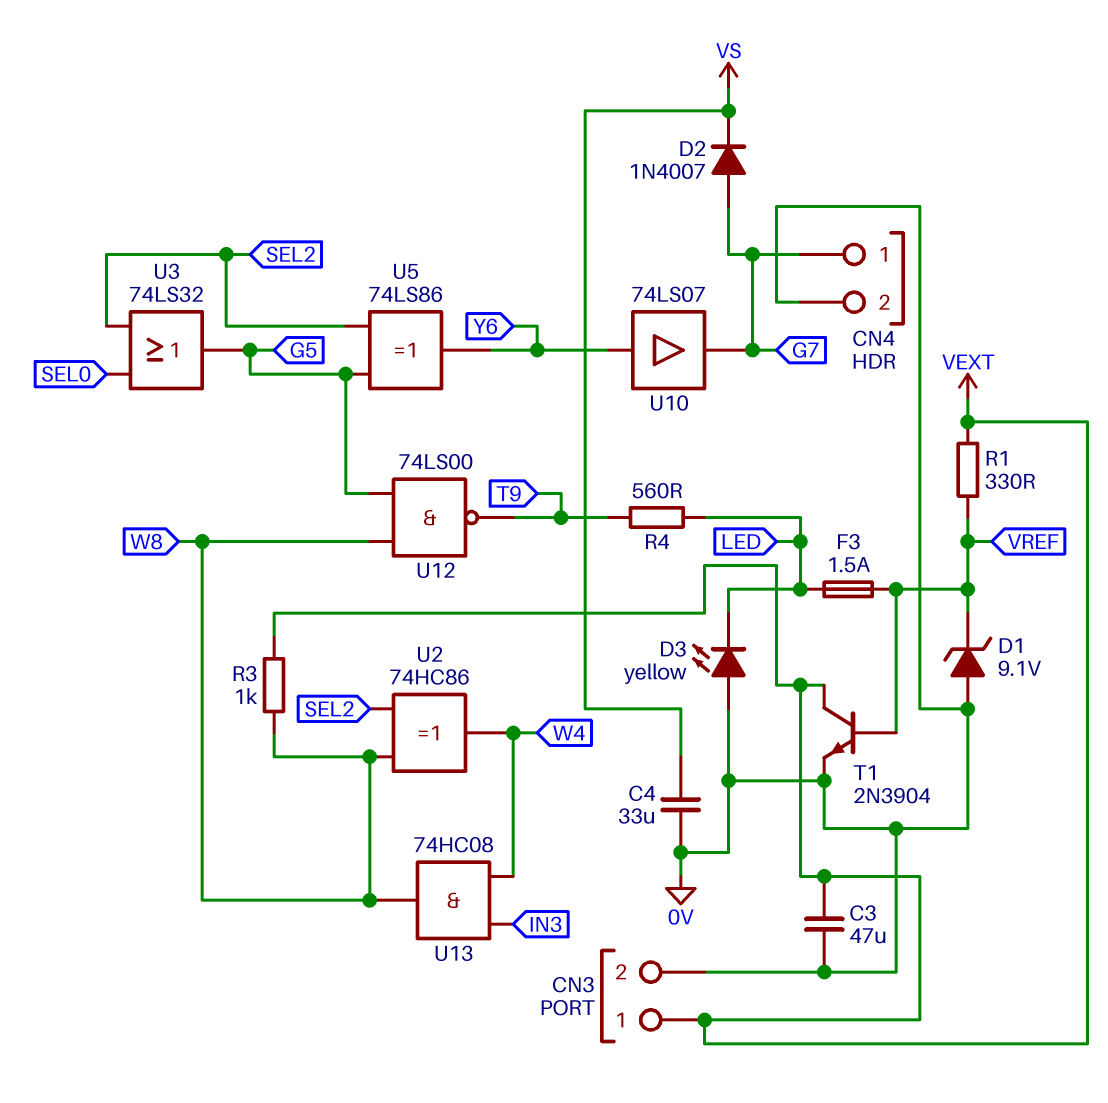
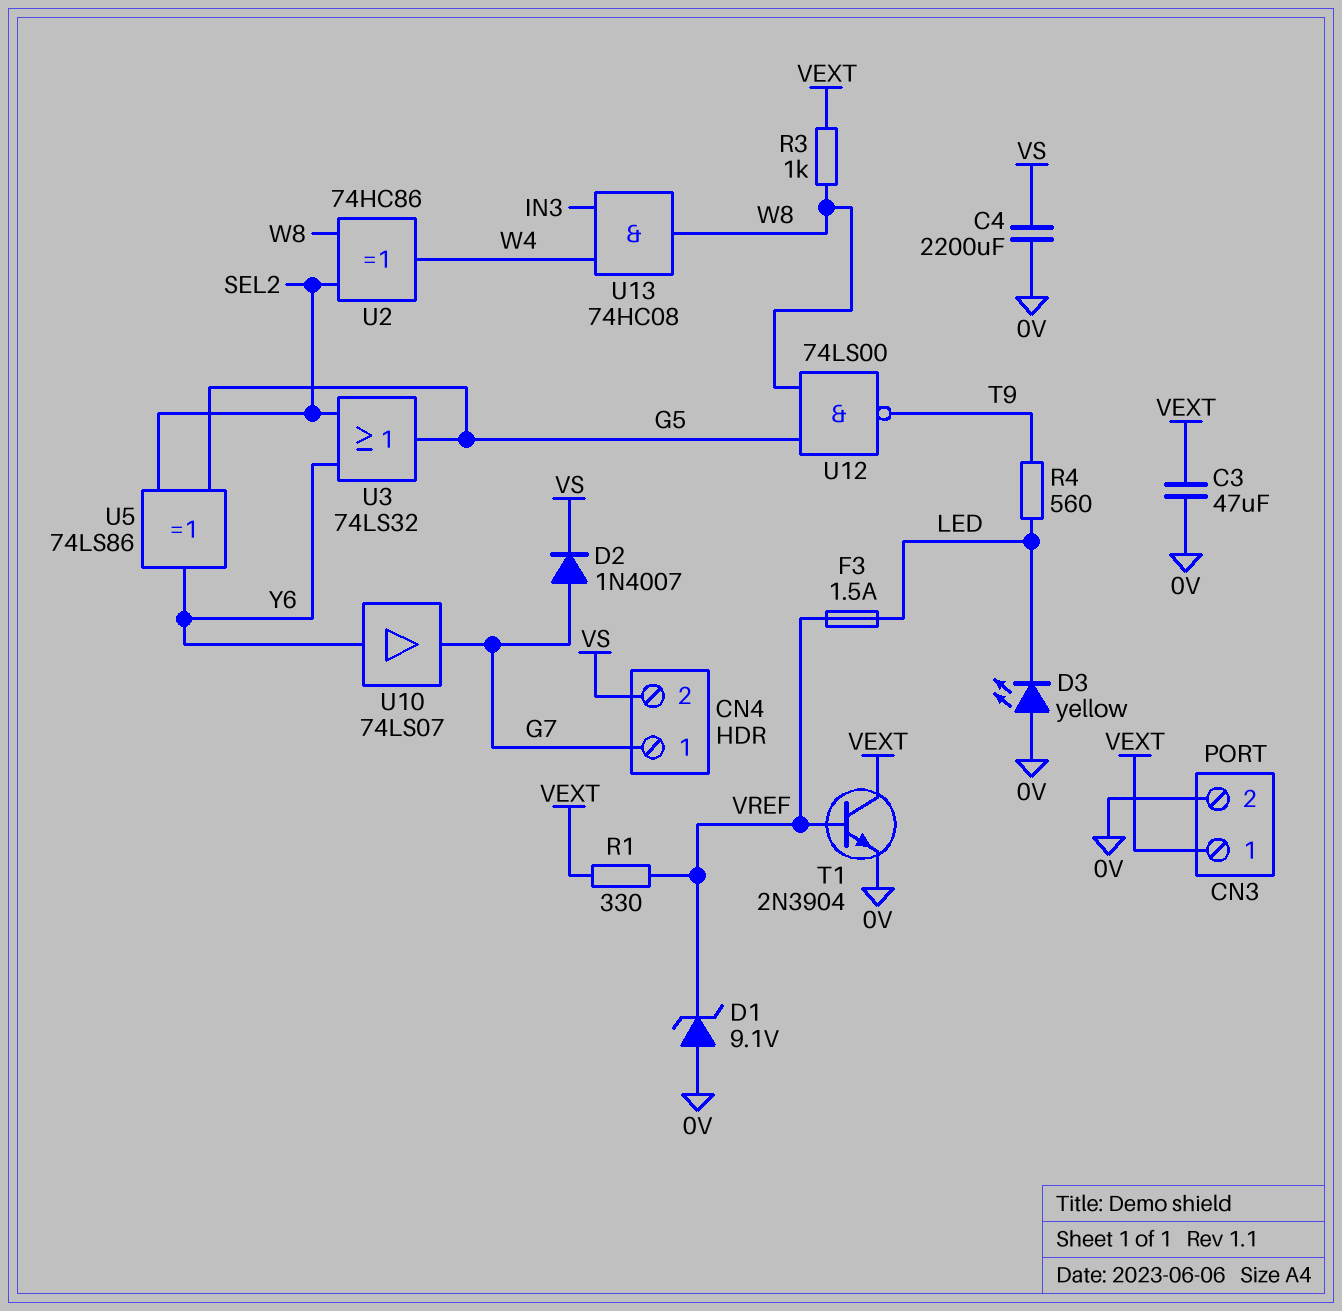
C4: 33uF (0V, VS) -> 2200uF (0V, VS)
CN4 pin 2: 0V -> VS
U3: OR 74LS32 (in SEL0, in SEL2, out G5) -> OR 74LS32 (in SEL2, in Y6, out G5)

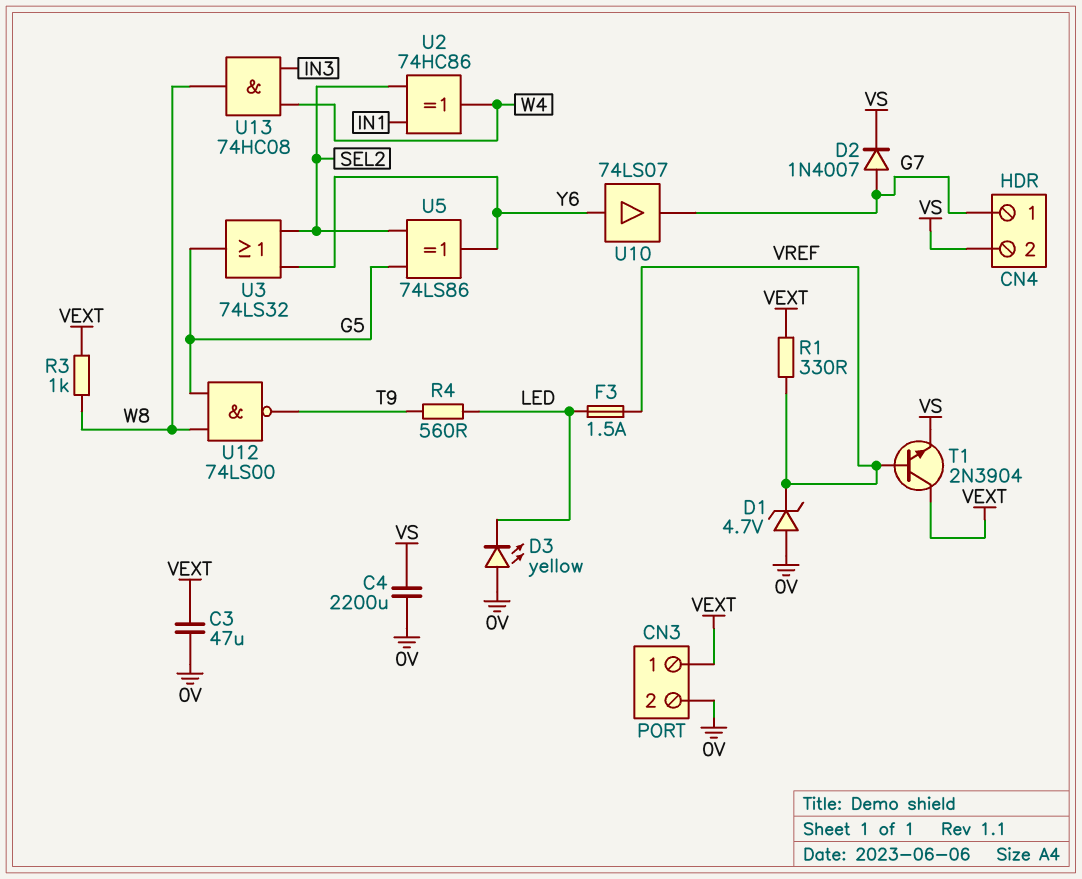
D1: zener 9.1V (A 0V, K VREF) -> zener 4.7V (A 0V, K VREF)
T1: NPN 2N3904 (B VREF, C VEXT, E 0V) -> NPN 2N3904 (B VREF, C VEXT, E VS)
U2: XOR 74HC86 (in SEL2, in W8, out W4) -> XOR 74HC86 (in IN1, in SEL2, out W4)

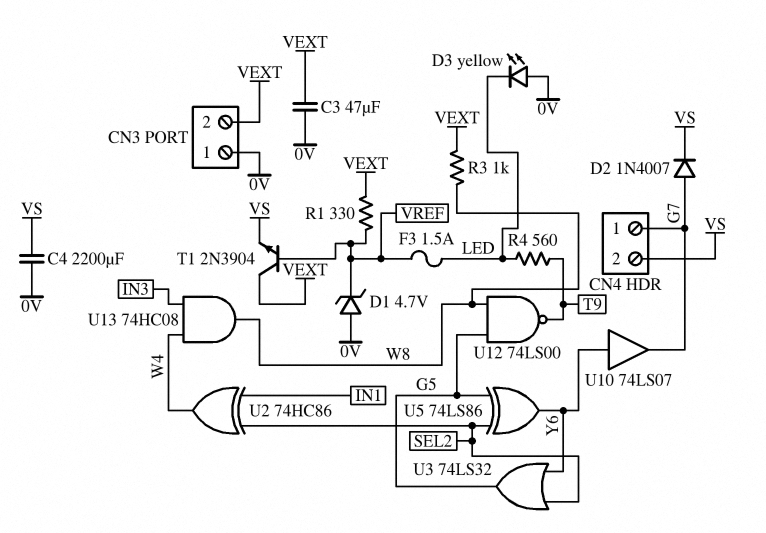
CN3 pin 1: VEXT -> 0V
CN3 pin 2: 0V -> VEXT

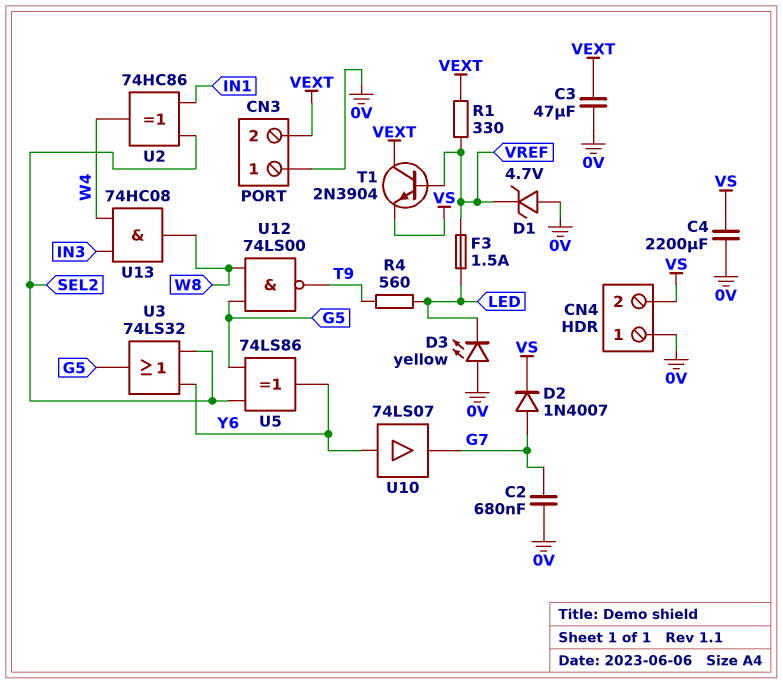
C2: none -> 680nF (0V, G7)
CN4 pin 1: G7 -> 0V
R3: 1k (VEXT, W8) -> none

